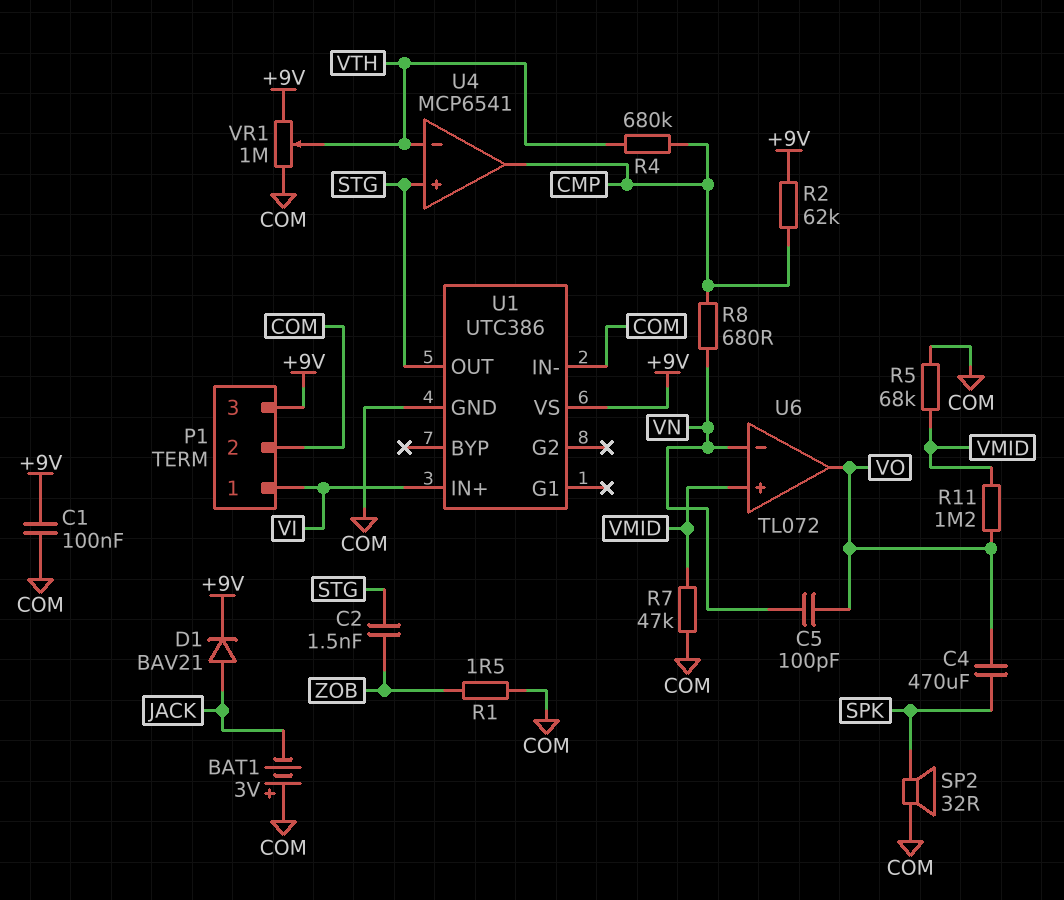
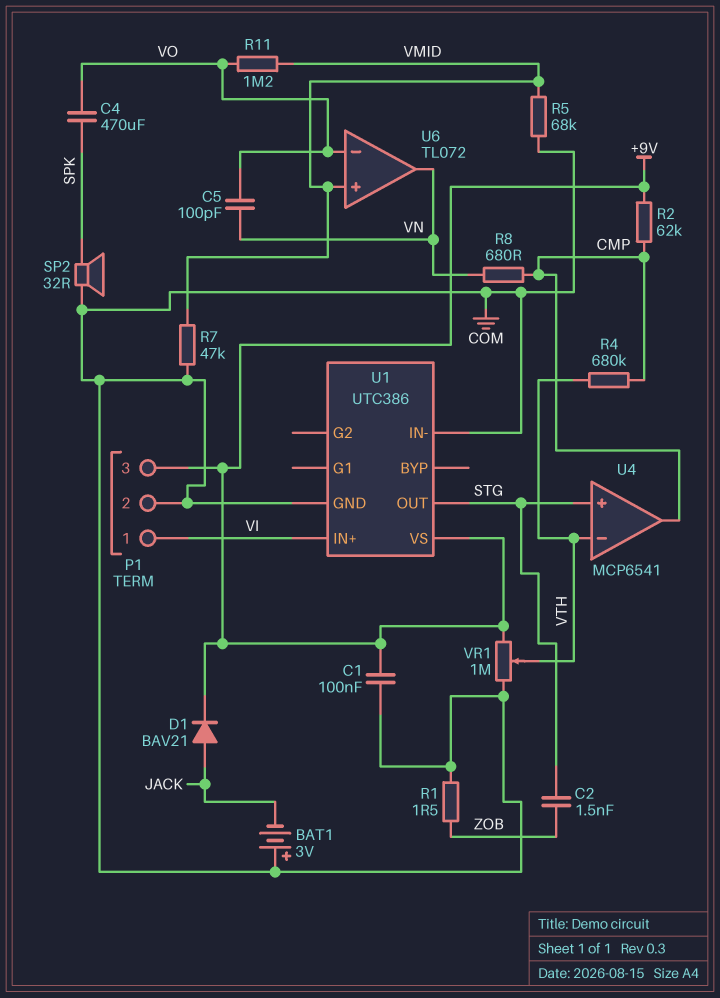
U6 pin in-: VN -> VO
U6 pin out: VO -> VN

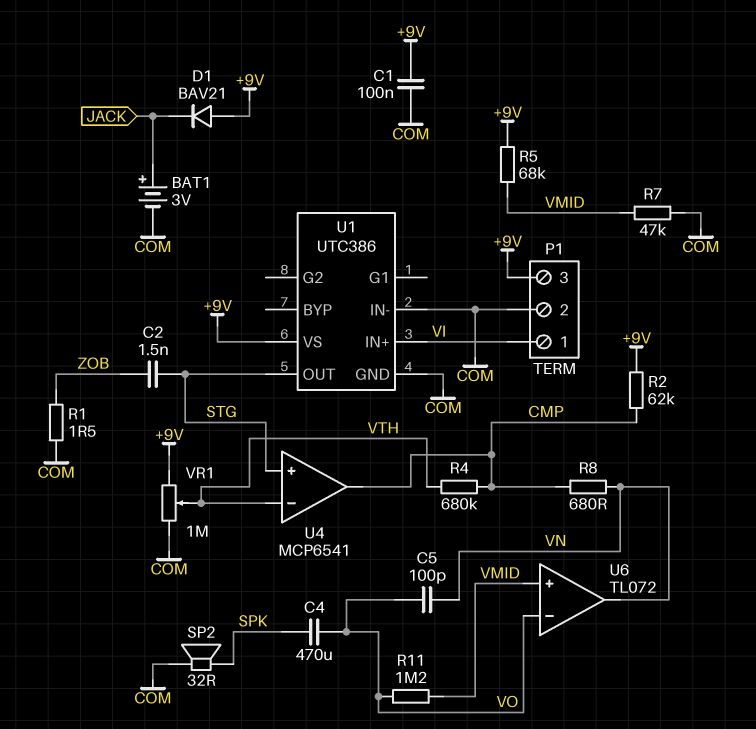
BAT1: 3V (plus COM, minus JACK) -> 3V (plus JACK, minus COM)
D1: diode BAV21 (A JACK, K +9V) -> diode BAV21 (A +9V, K JACK)
R5: 68k (COM, VMID) -> 68k (+9V, VMID)

